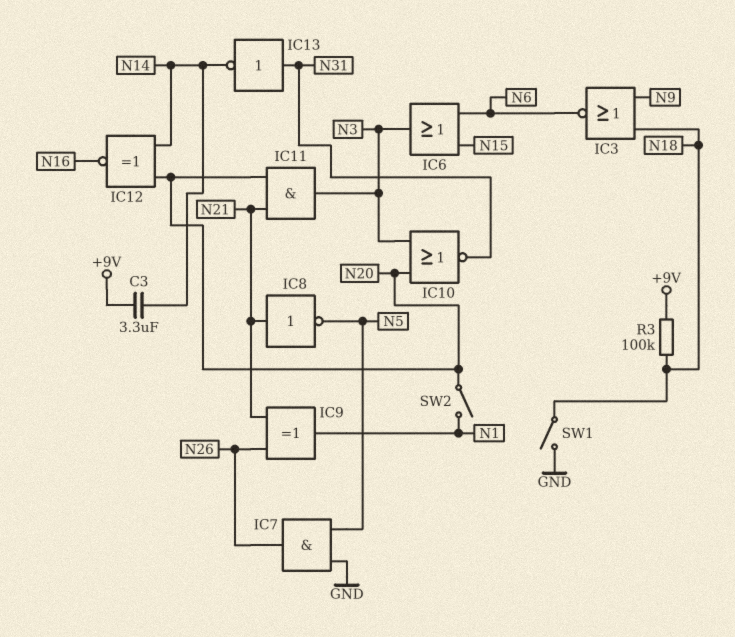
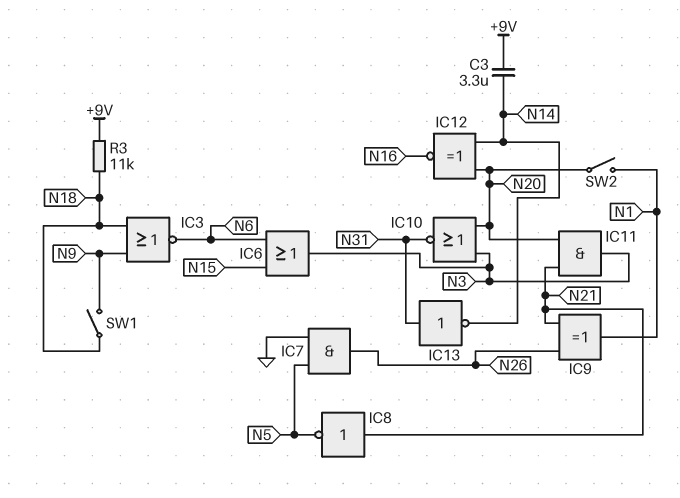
R3: 100k (+9V, N18) -> 11k (+9V, N18)
SW1: switch (GND, N18) -> switch (N9, N18)

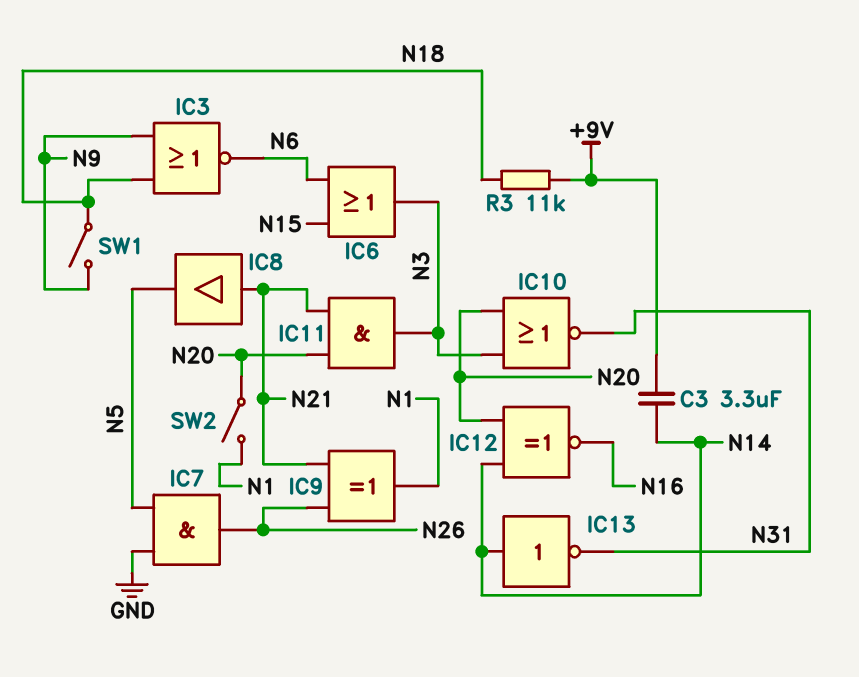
IC8: NOT (in N21, out N5) -> buffer (in N21, out N5)
IC13: NOT (in N31, out N14) -> NOT (in N14, out N31)

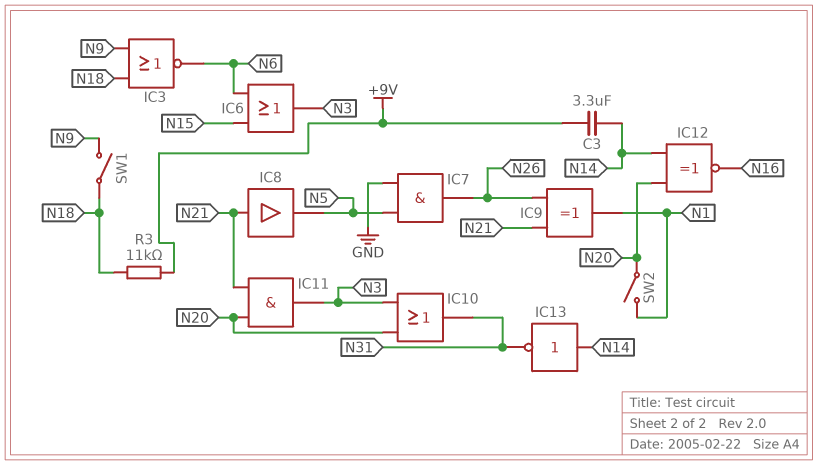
IC10: NOR (in N3, in N20, out N31) -> OR (in N3, in N20, out N31)

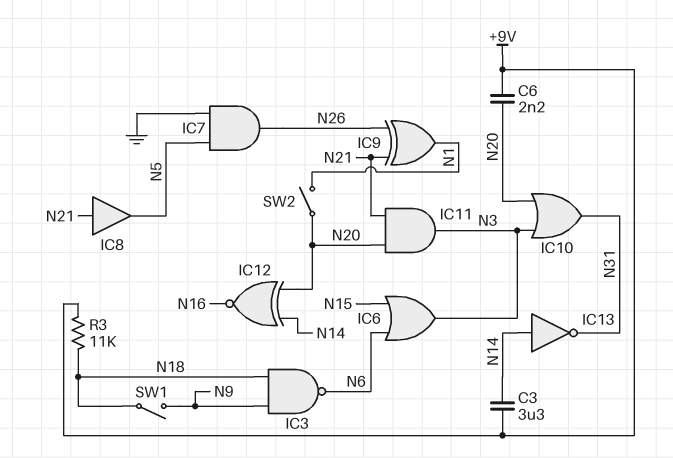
C6: none -> 2.2nF (+9V, N20)
IC3: NOR (in N9, in N18, out N6) -> NAND (in N9, in N18, out N6)

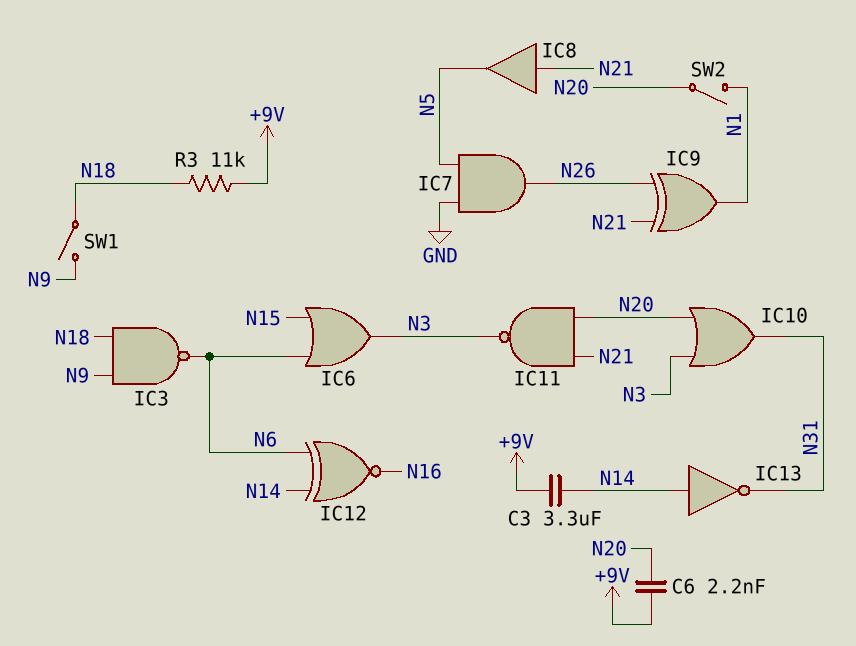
IC11: AND (in N20, in N21, out N3) -> NAND (in N20, in N21, out N3)
IC12: XNOR (in N14, in N20, out N16) -> XNOR (in N6, in N14, out N16)

